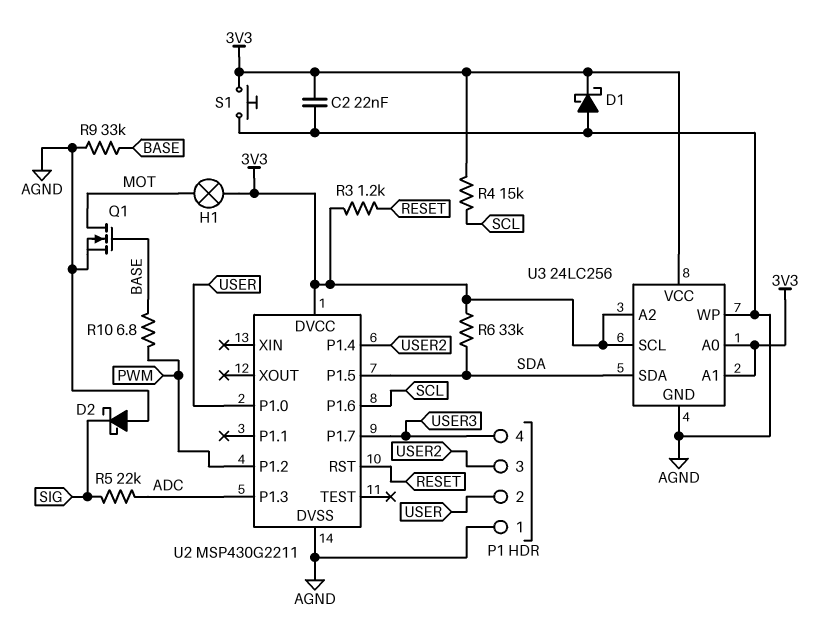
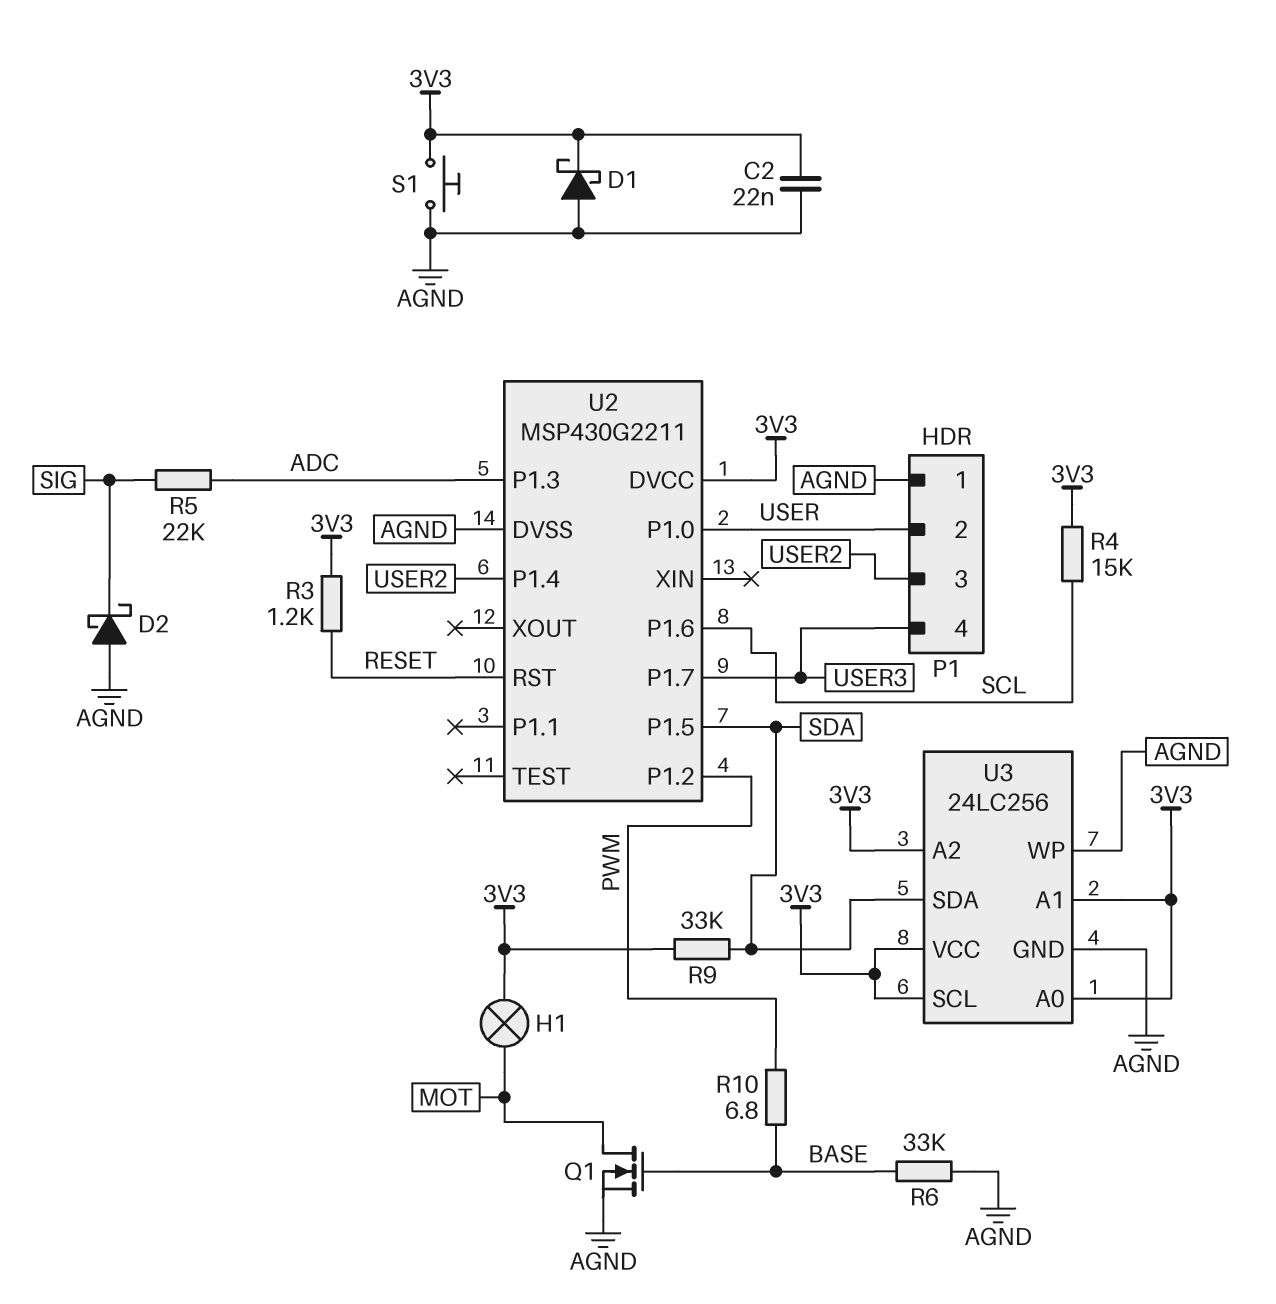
R6: 33k (3V3, SDA) -> 33k (AGND, BASE)
R9: 33k (AGND, BASE) -> 33k (3V3, SDA)

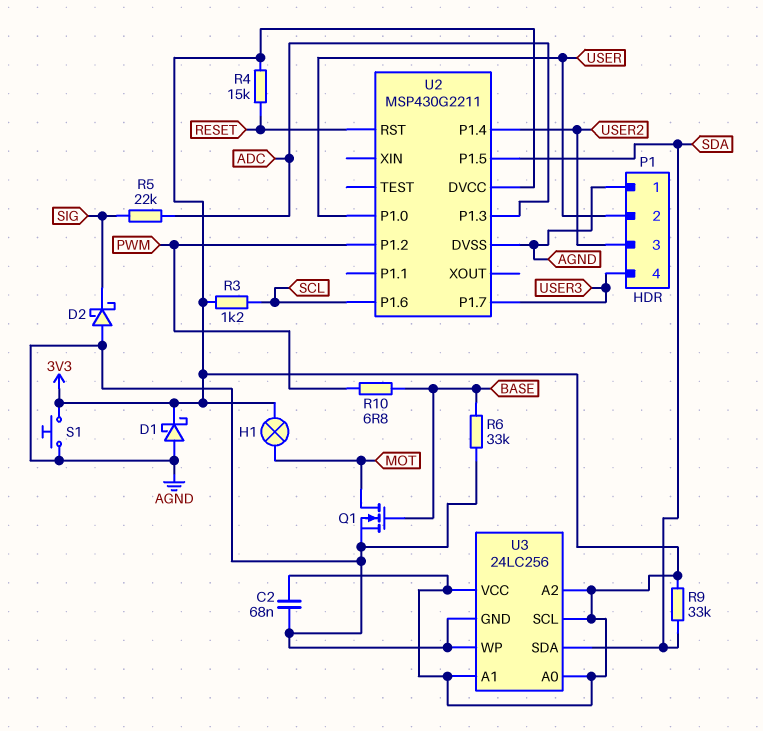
C2: 22nF (3V3, AGND) -> 68nF (3V3, AGND)
R3: 1.2k (3V3, RESET) -> 1.2k (3V3, SCL)
R4: 15k (3V3, SCL) -> 15k (3V3, RESET)

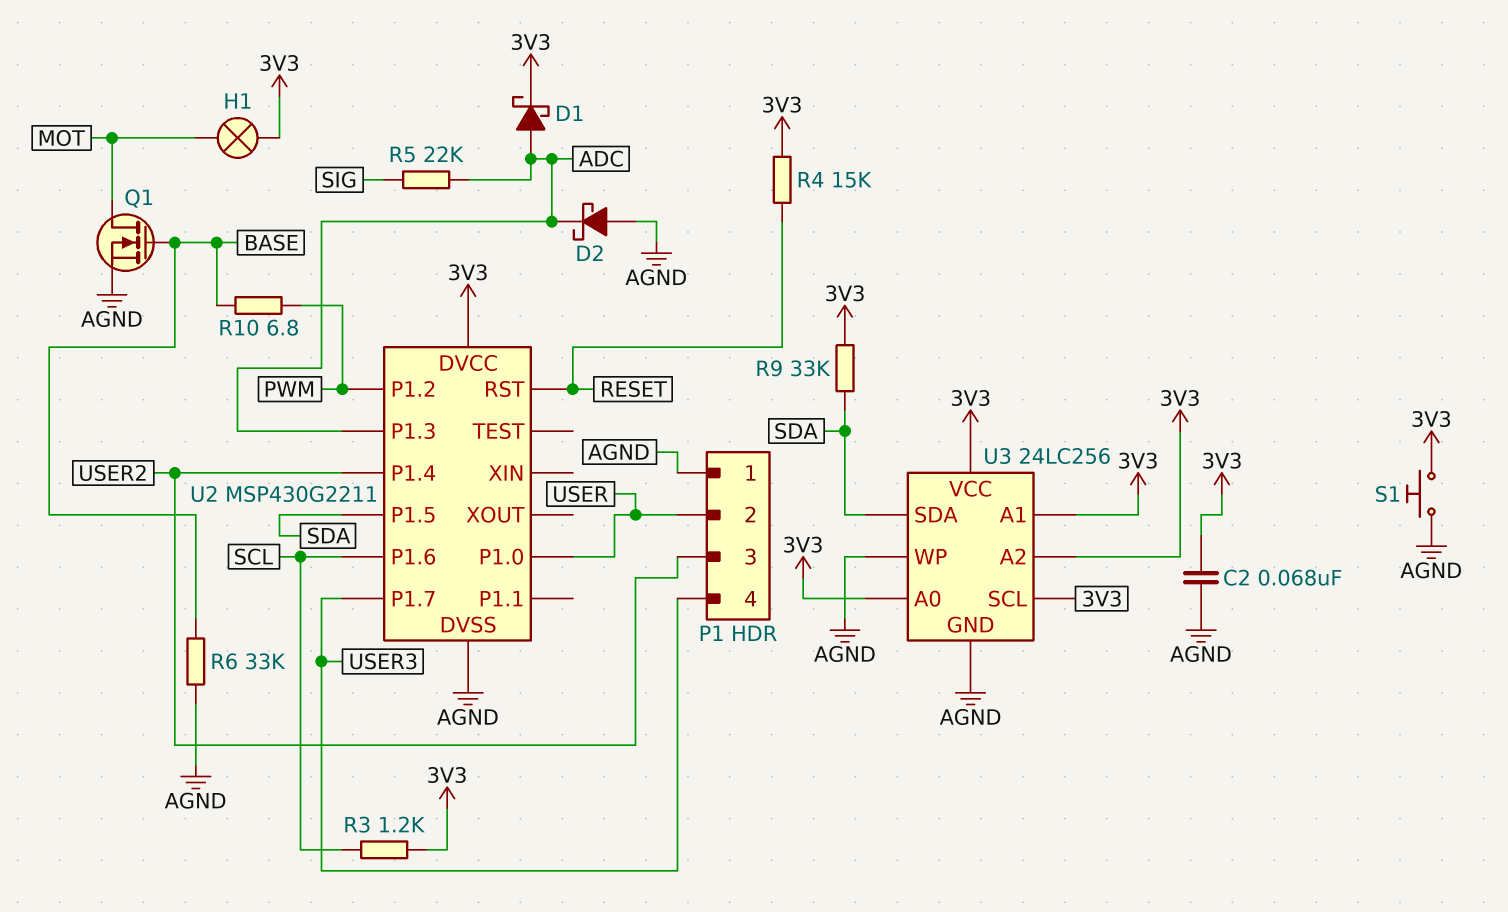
D1: schottky (A AGND, K 3V3) -> schottky (A ADC, K 3V3)
D2: schottky (A AGND, K SIG) -> schottky (A AGND, K ADC)

